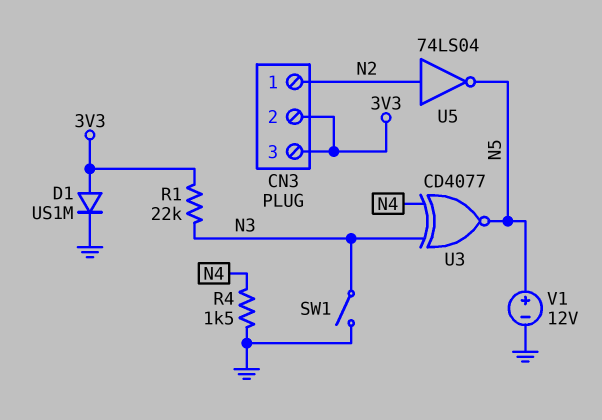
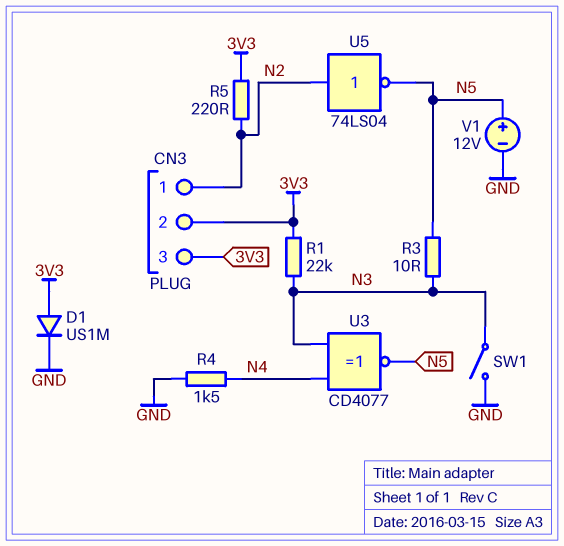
R3: none -> 10 (N3, N5)
R5: none -> 220 (3V3, N2)

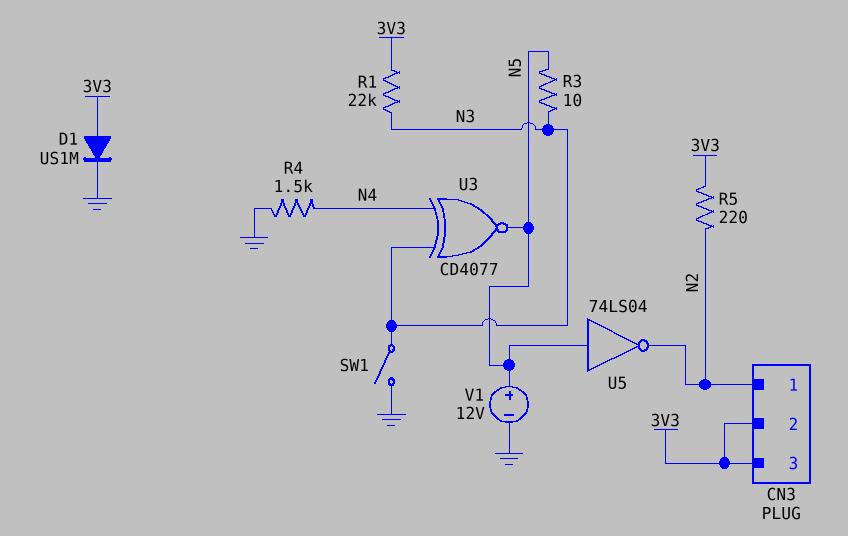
U5: NOT 74LS04 (in N2, out N5) -> NOT 74LS04 (in N5, out N2)

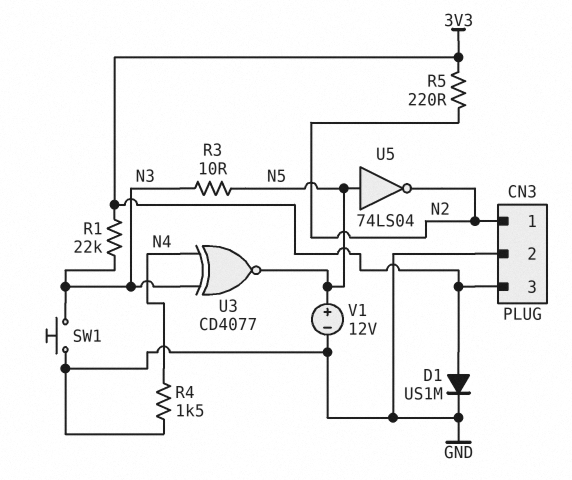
CN3 pin 2: 3V3 -> GND
SW1: switch (GND, N3) -> button (GND, N3)

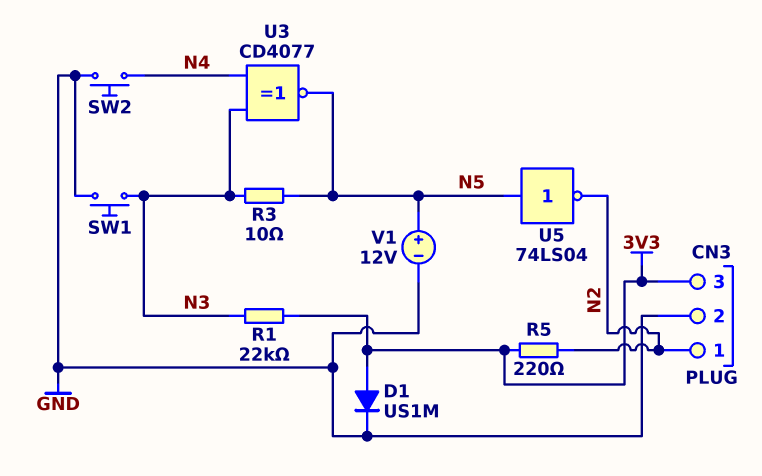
R4: 1.5k (GND, N4) -> none
SW2: none -> button (GND, N4)

